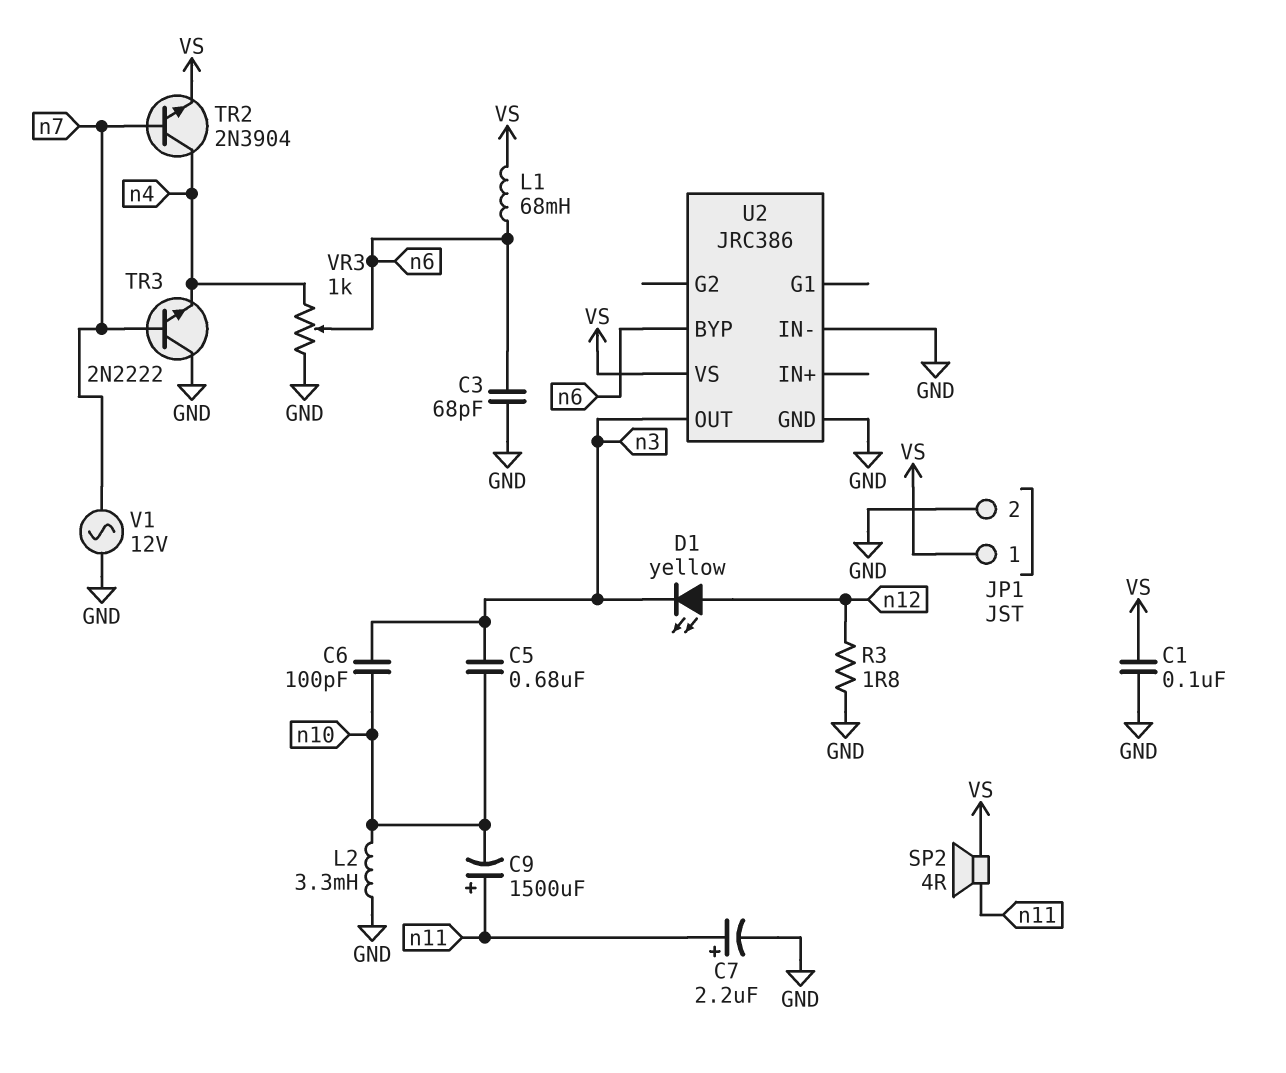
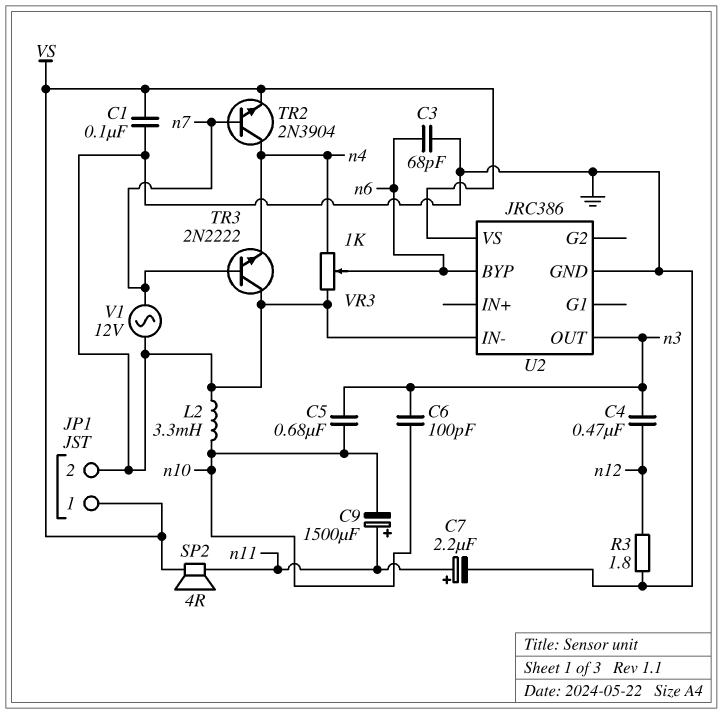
C4: none -> 470nF (n3, n12)
D1: LED yellow (A n12, K n3) -> none
L1: 68mH (VS, n6) -> none

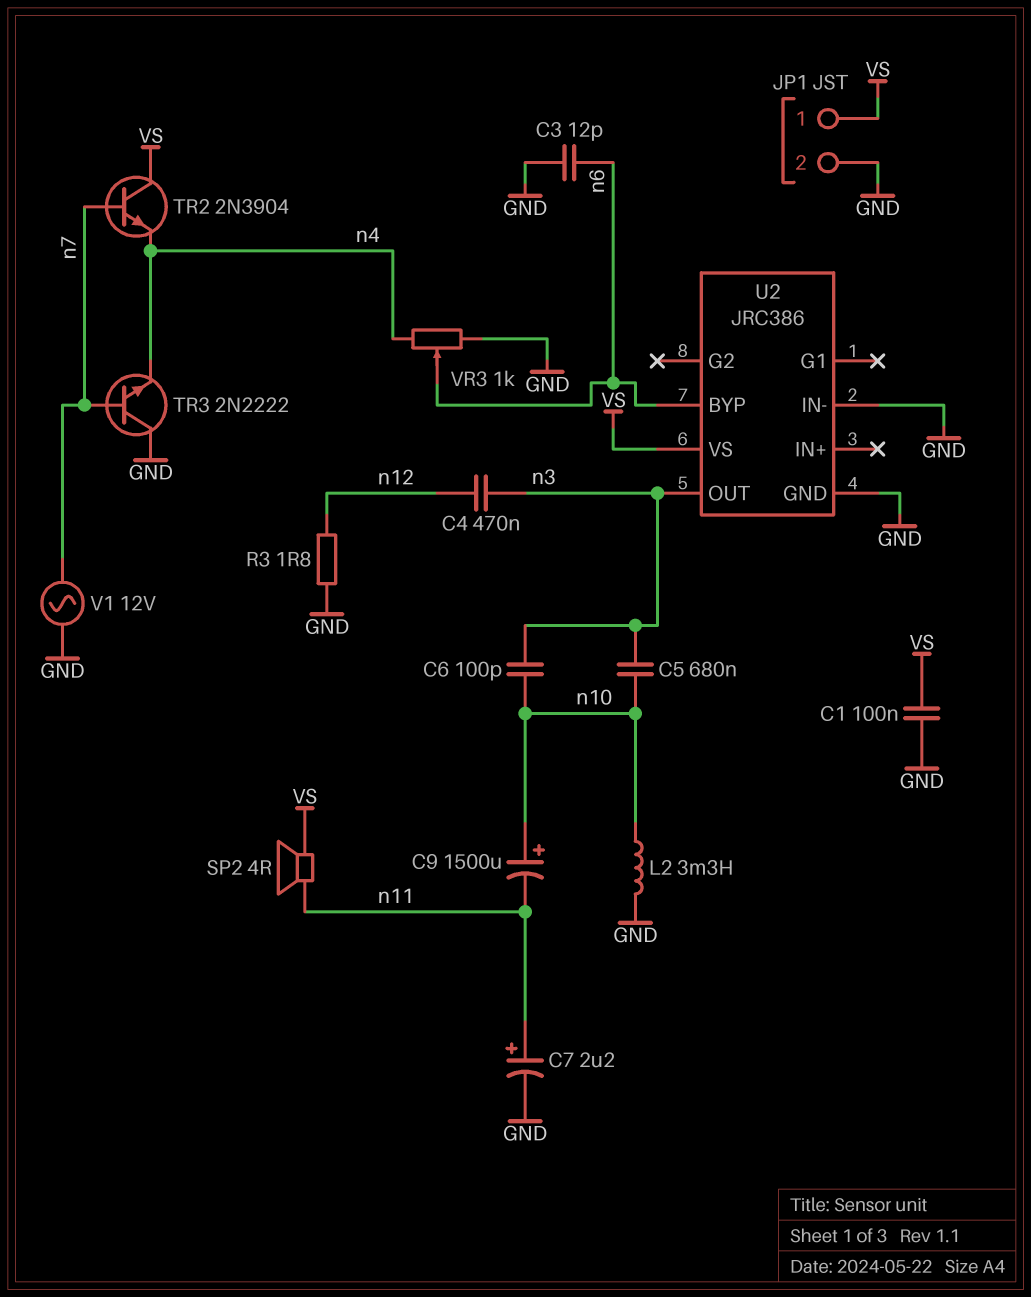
C3: 68pF (GND, n6) -> 12pF (GND, n6)
C9: 1500uF (plus n11, minus n10) -> 1500uF (plus n10, minus n11)
TR2: NPN 2N3904 (B n7, C n4, E VS) -> NPN 2N3904 (B n7, C VS, E n4)

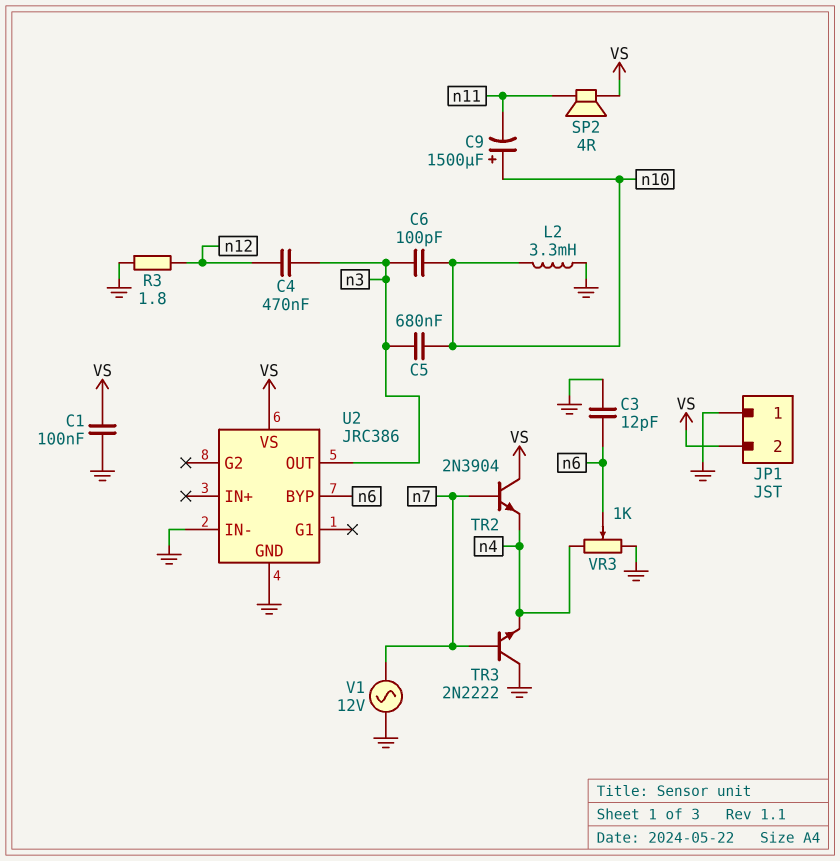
C7: 2.2uF (plus n11, minus GND) -> none
JP1 pin 1: VS -> GND
JP1 pin 2: GND -> VS

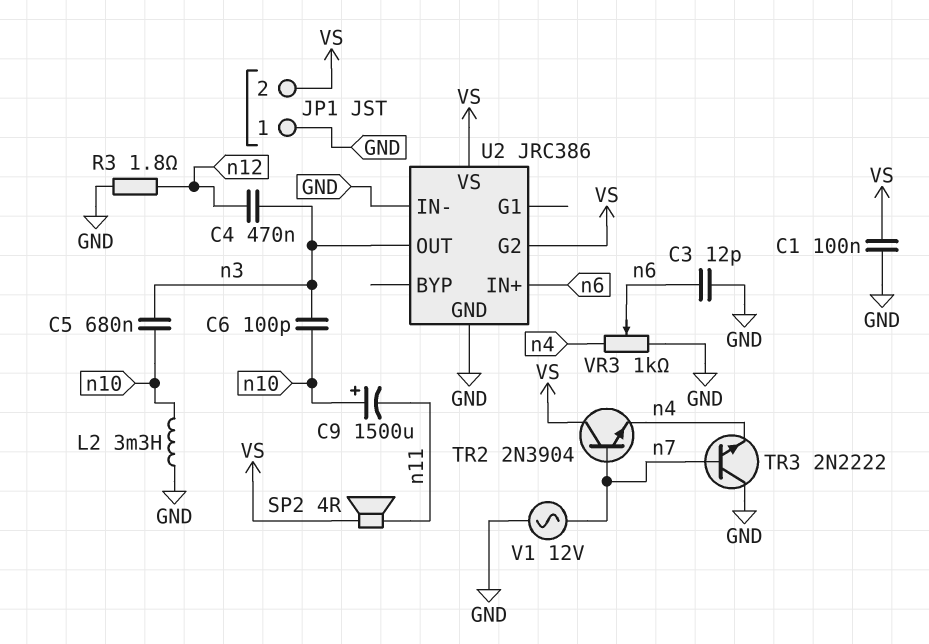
U2 pin BYP: n6 -> none
U2 pin G2: none -> VS
U2 pin IN+: none -> n6

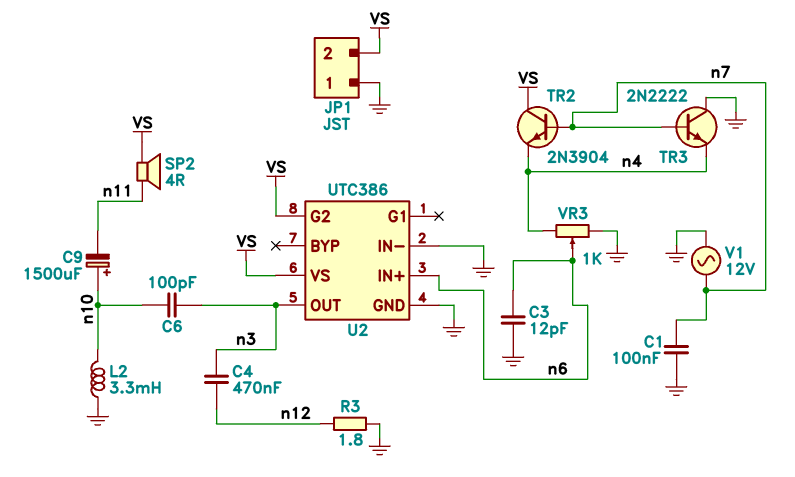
C1: 100nF (GND, VS) -> 100nF (GND, n7)
C5: 680nF (n3, n10) -> none
U2: JRC386 -> UTC386

